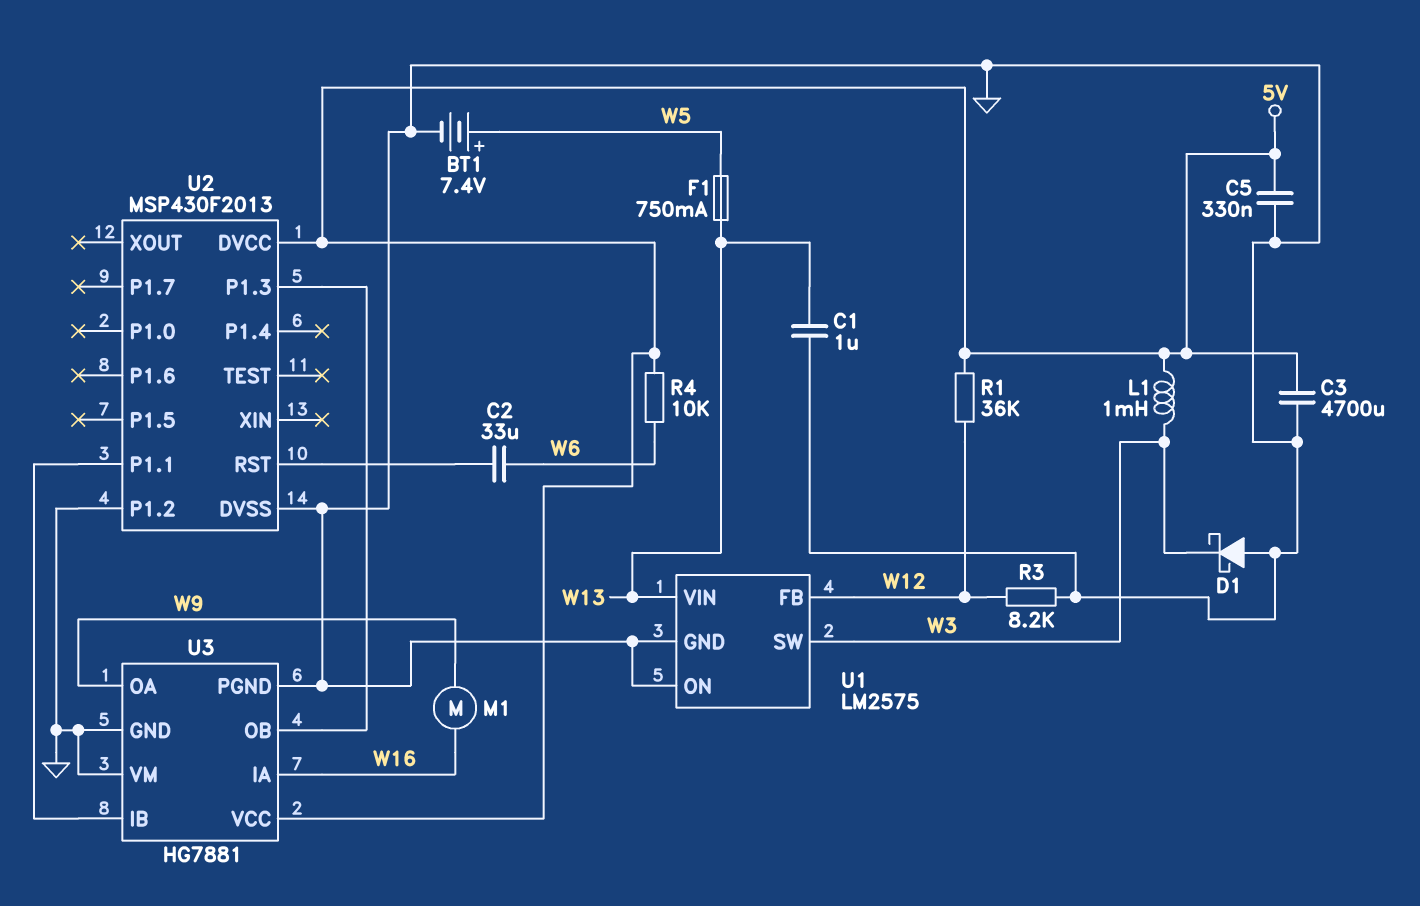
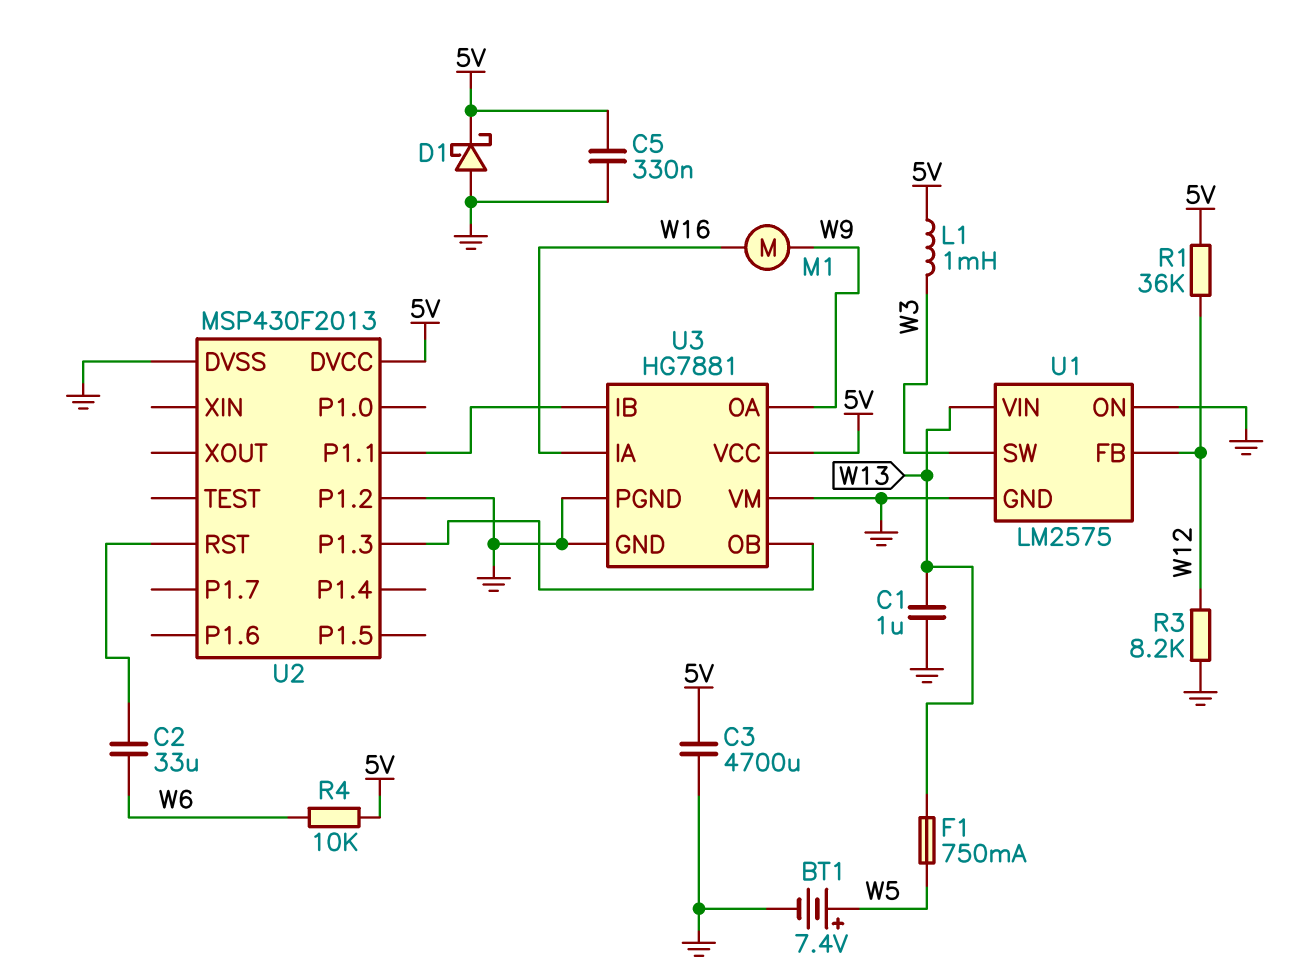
D1: schottky (A GND, K W3) -> schottky (A GND, K 5V)

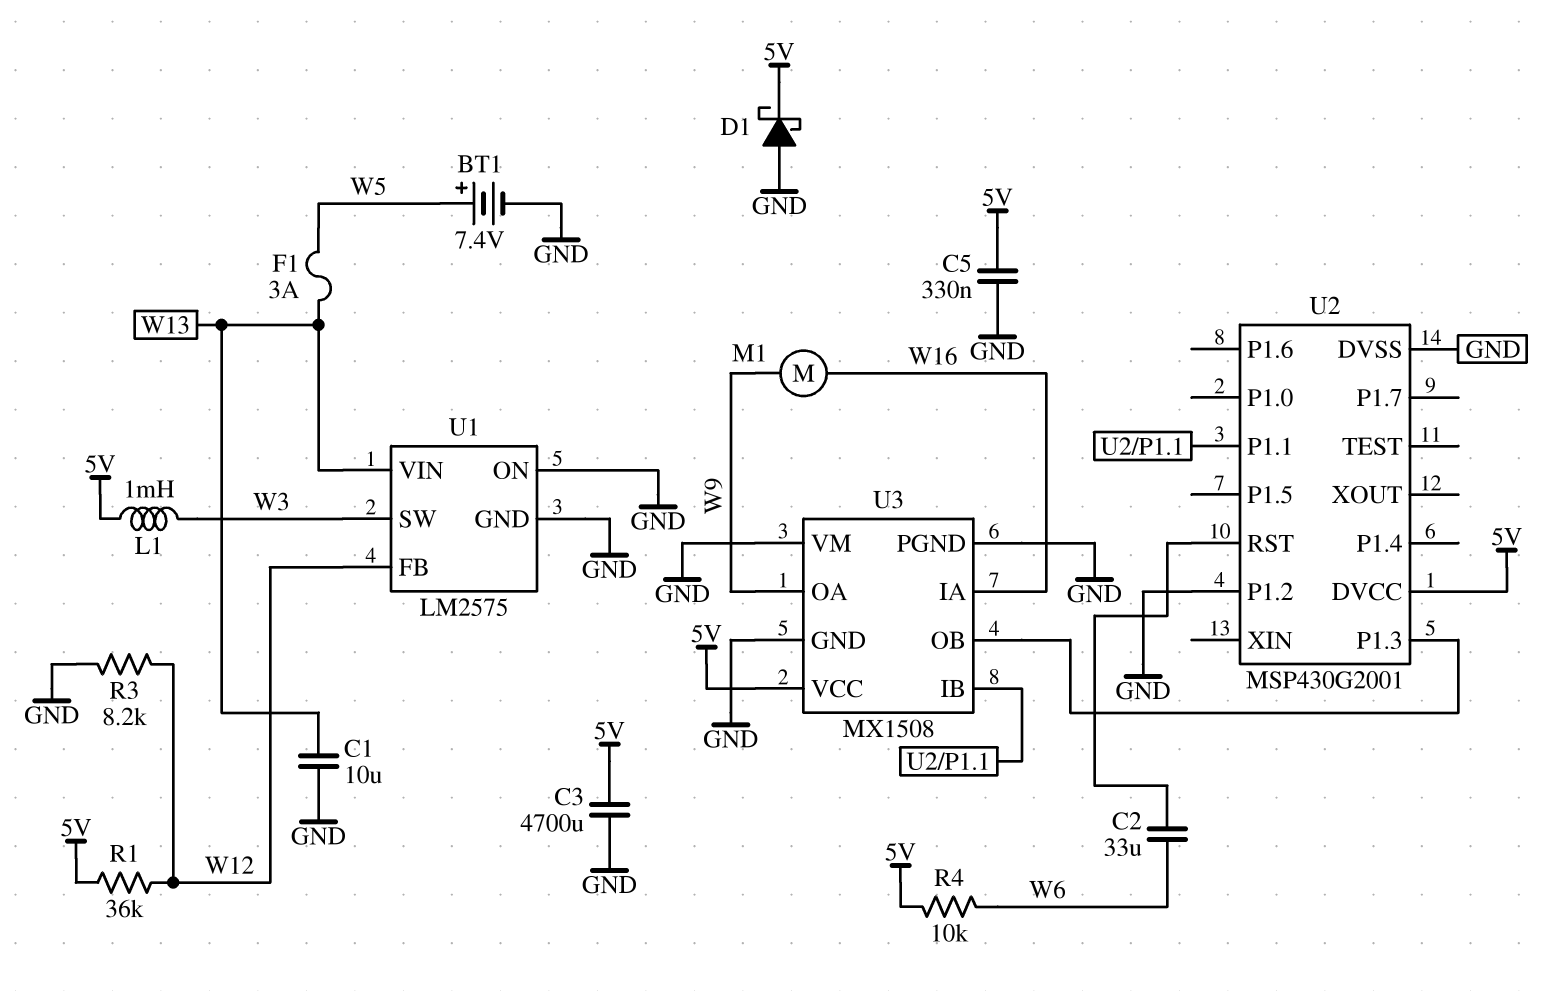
C1: 1uF (GND, W13) -> 10uF (GND, W13)
F1: 750mA (W5, W13) -> 3A (W5, W13)
U2: MSP430F2013 -> MSP430G2001
U3: HG7881 -> MX1508

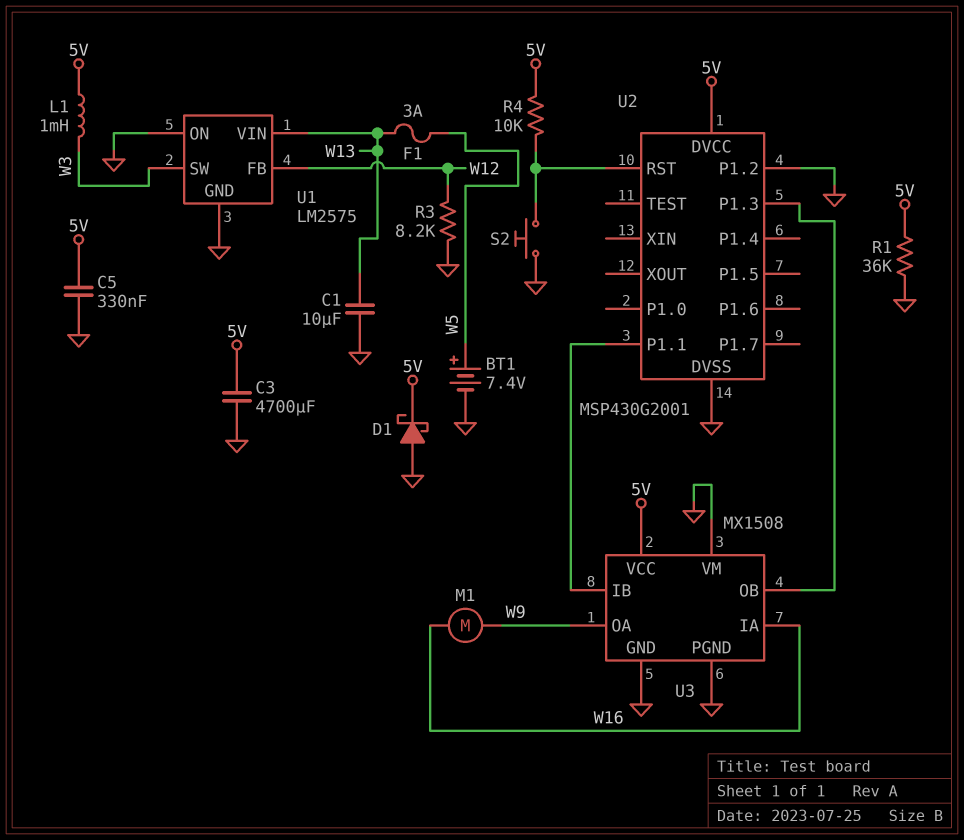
C2: 33uF (U2/RST, W6) -> none
R1: 36k (5V, W12) -> 36k (5V, GND)
R4: 10k (5V, W6) -> 10k (5V, U2/RST)
S2: none -> button (GND, U2/RST)

